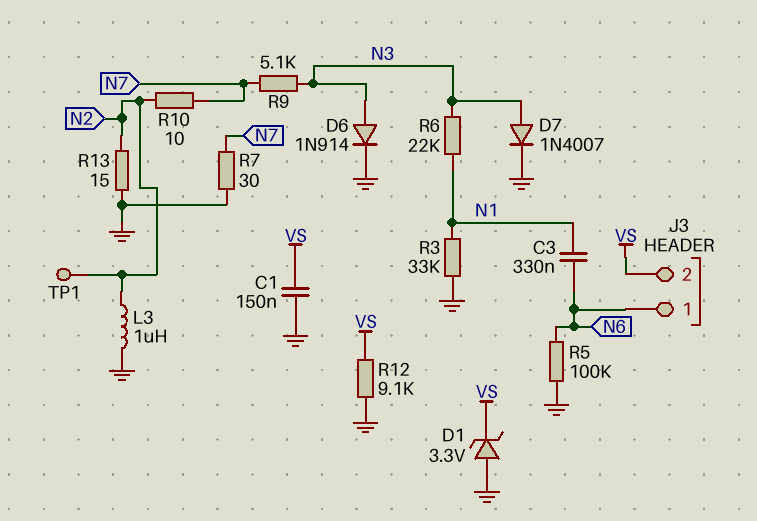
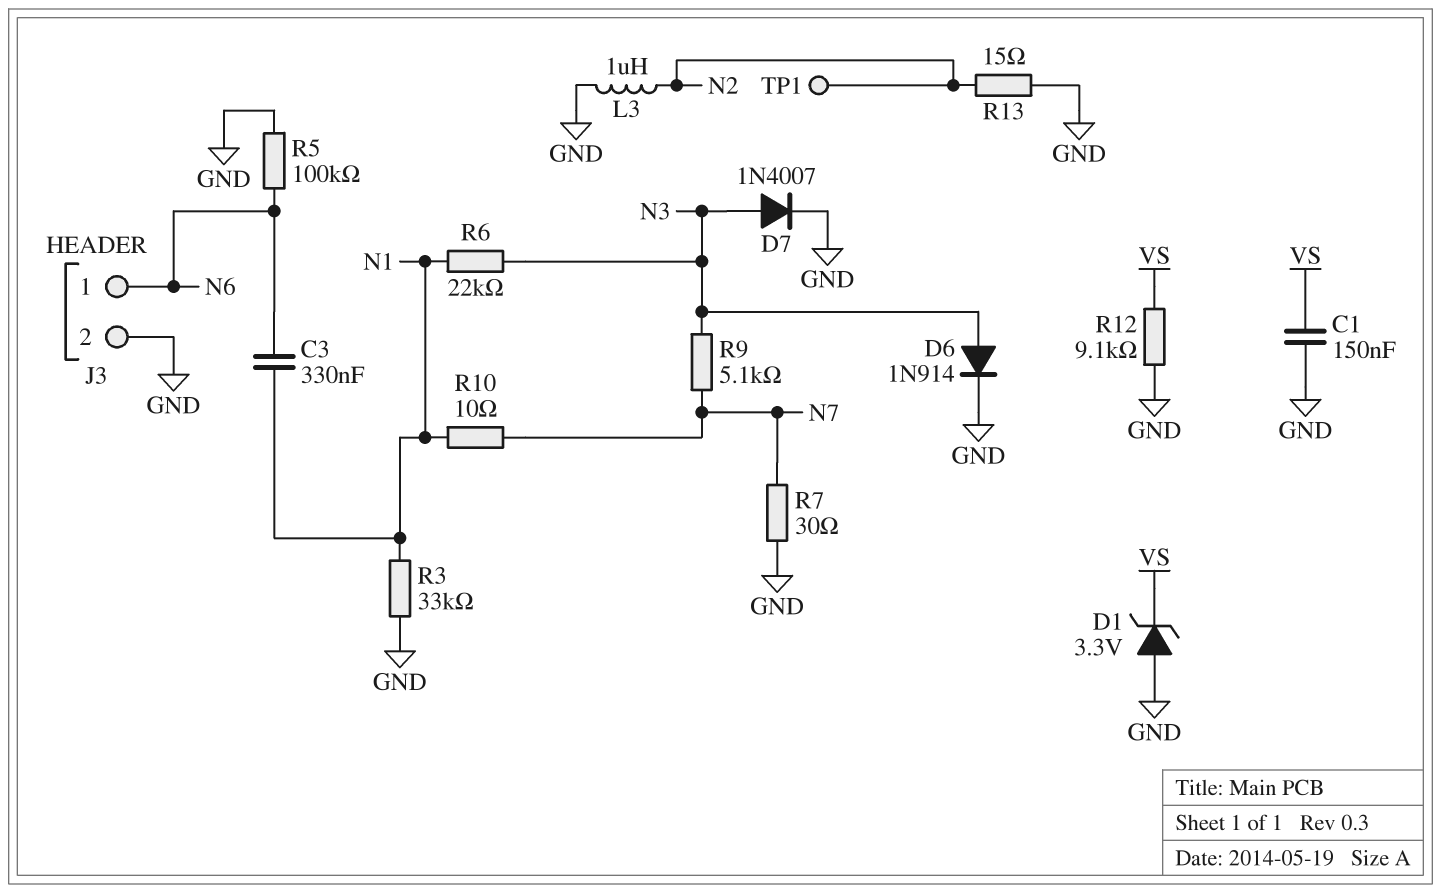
J3 pin 2: VS -> GND
R10: 10 (N2, N7) -> 10 (N1, N7)

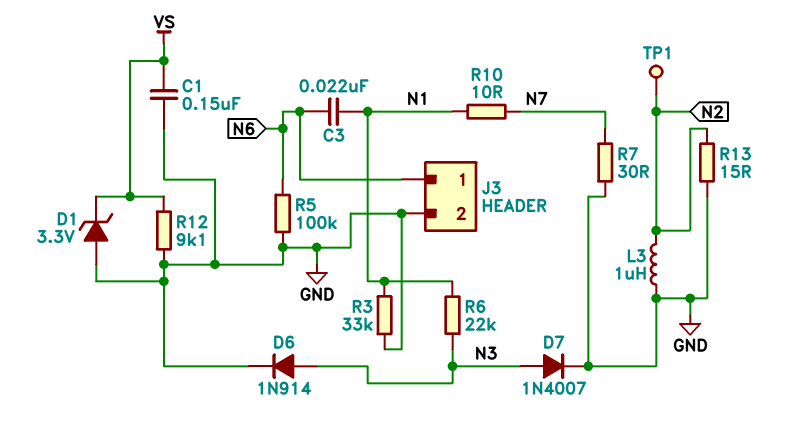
C3: 330nF (N1, N6) -> 22nF (N1, N6)
R9: 5.1k (N3, N7) -> none

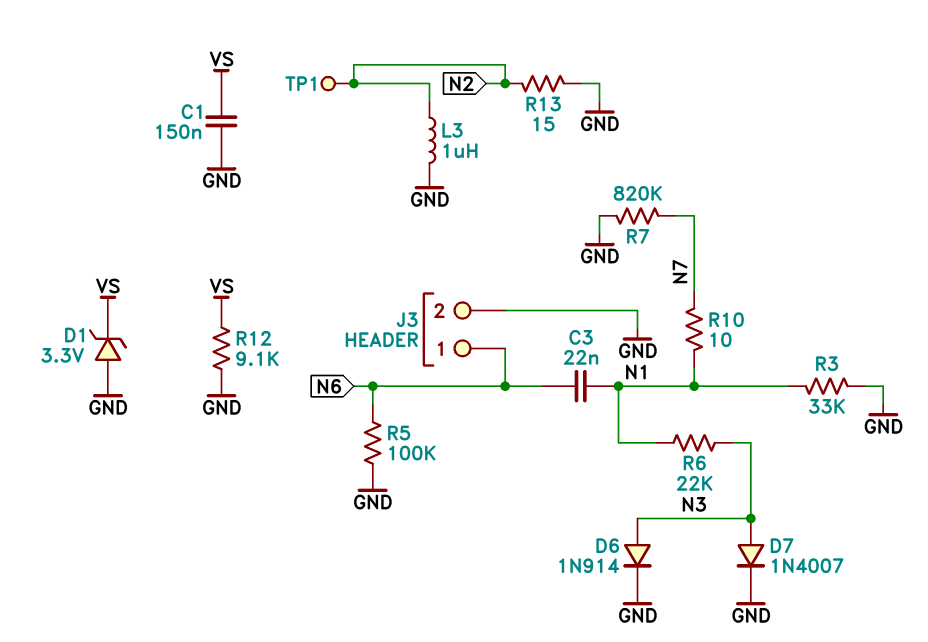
R7: 30 (GND, N7) -> 820k (GND, N7)

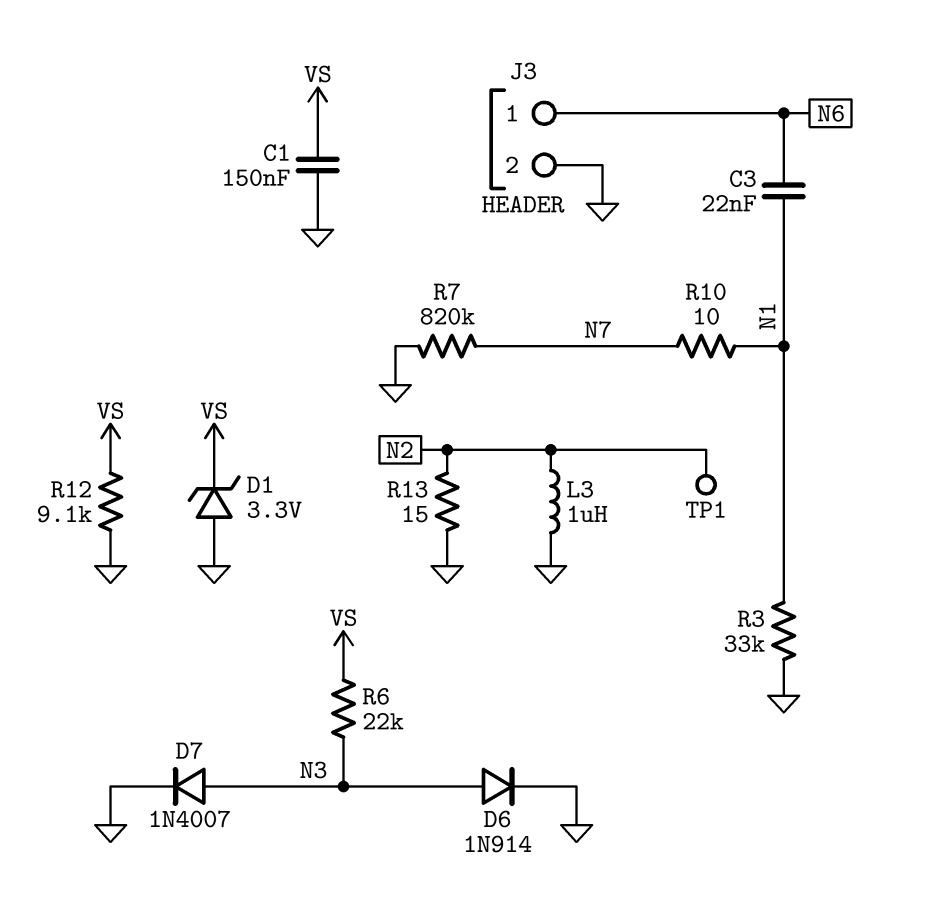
R5: 100k (GND, N6) -> none
R6: 22k (N1, N3) -> 22k (N3, VS)

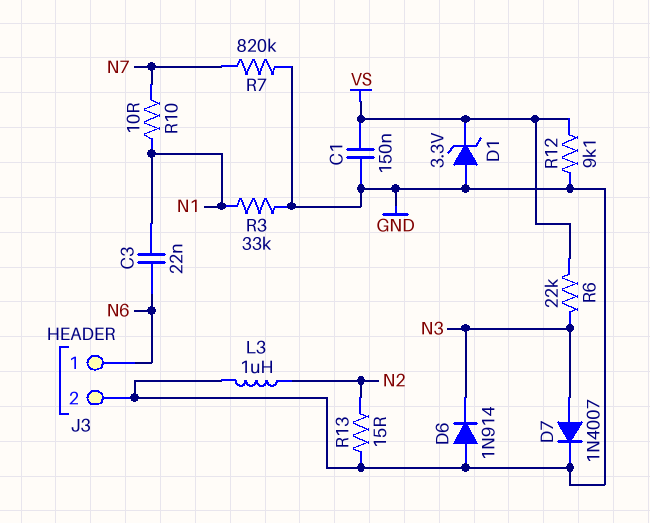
D6: diode 1N914 (A N3, K GND) -> diode 1N914 (A GND, K N3)
TP1: test point (N2) -> none

